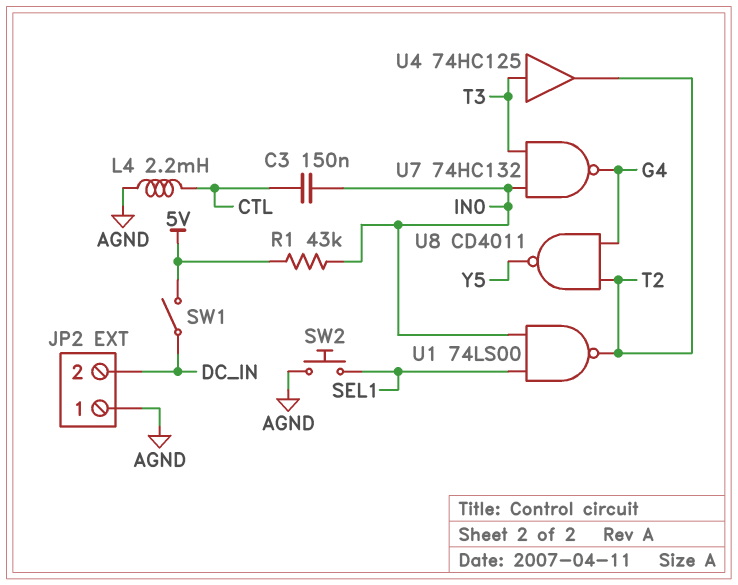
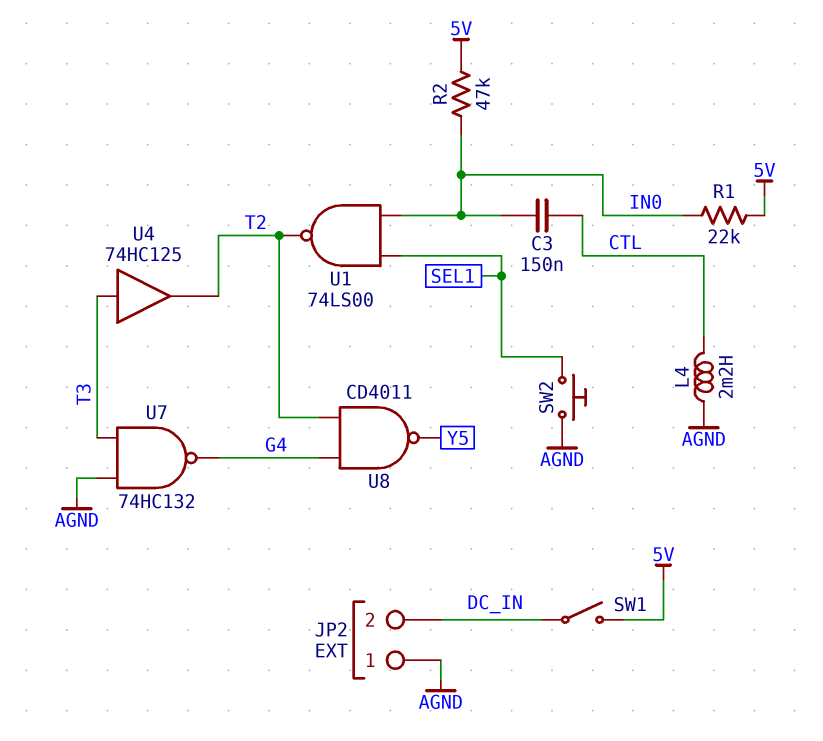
R1: 43k (5V, IN0) -> 22k (5V, IN0)
R2: none -> 47k (5V, IN0)
U7: NAND 74HC132 (in IN0, in T3, out G4) -> NAND 74HC132 (in AGND, in T3, out G4)

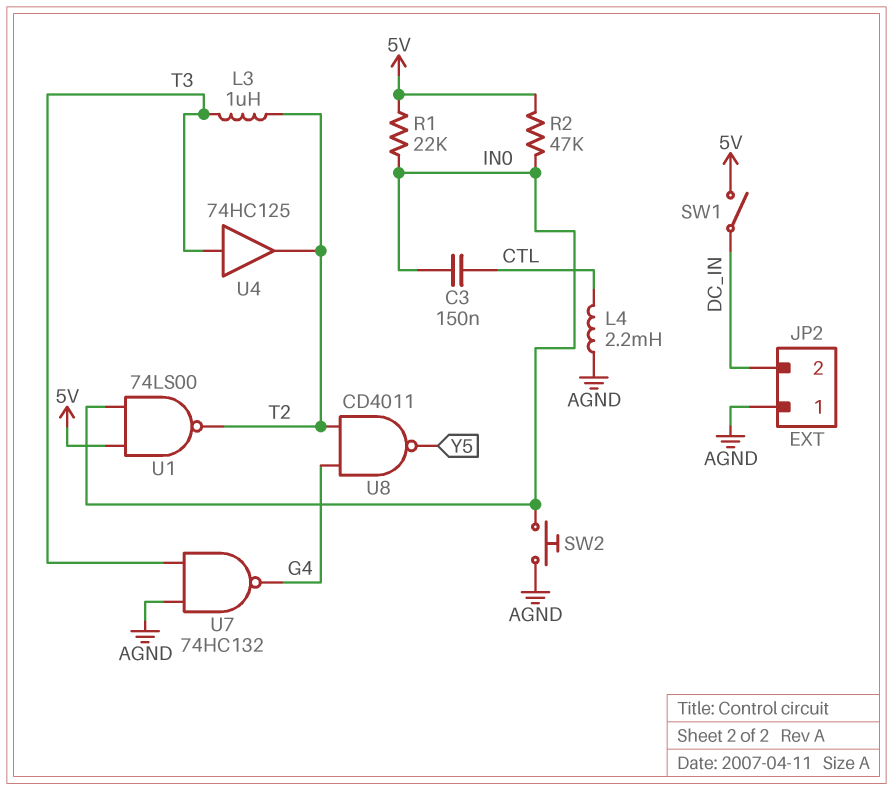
L3: none -> 1uH (T2, T3)
SW2: button (AGND, SEL1) -> button (AGND, IN0)
U1: NAND 74LS00 (in IN0, in SEL1, out T2) -> NAND 74LS00 (in 5V, in IN0, out T2)

